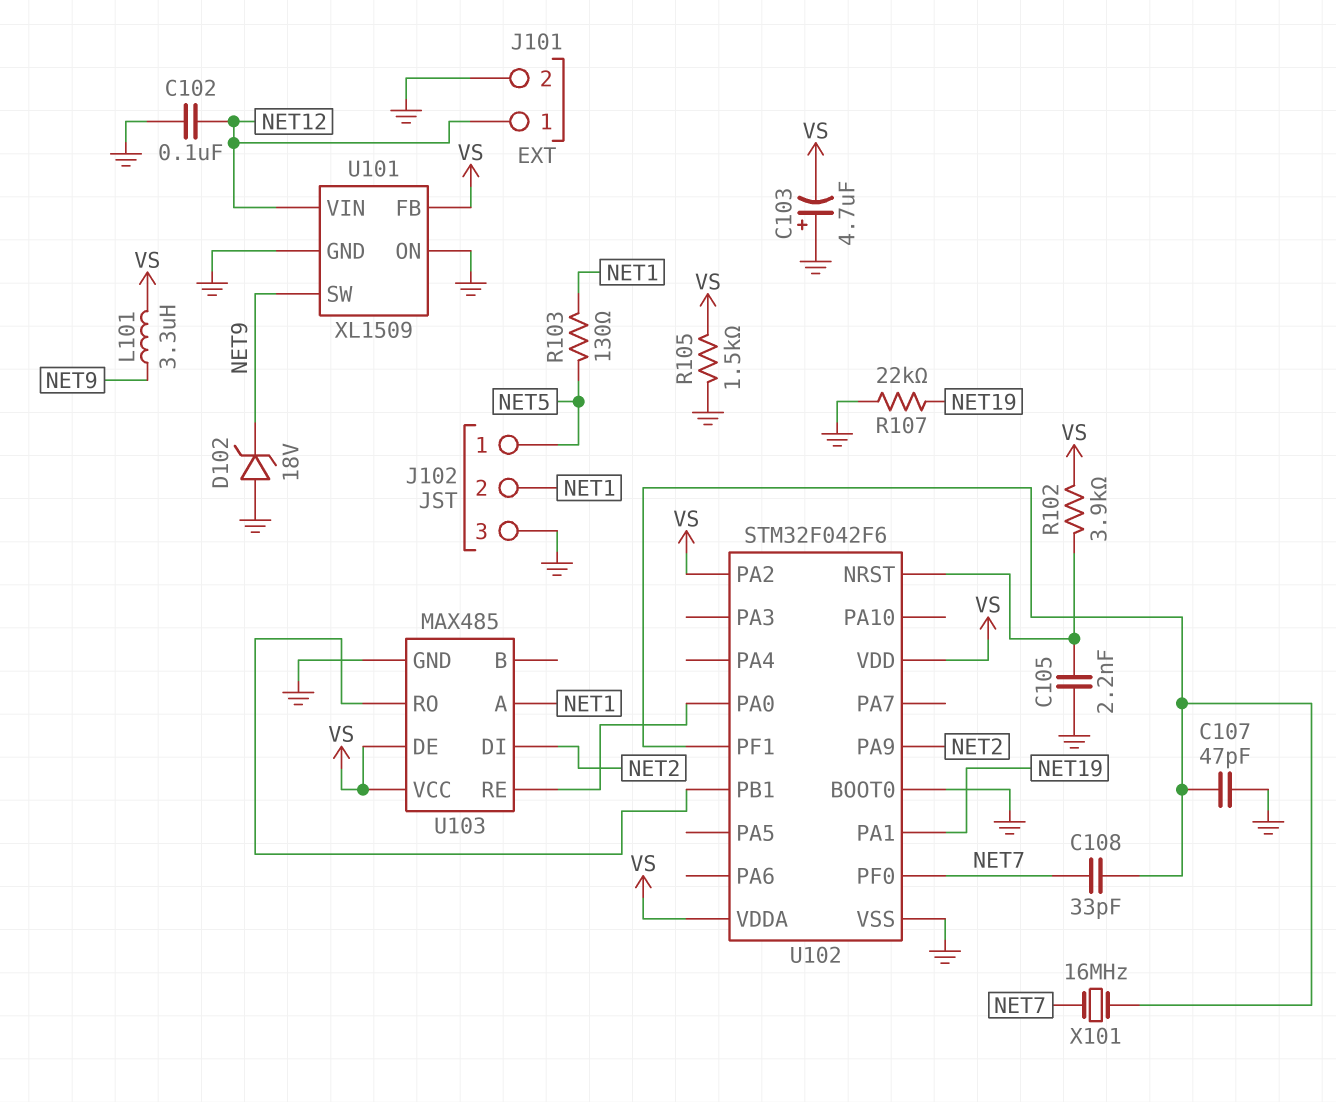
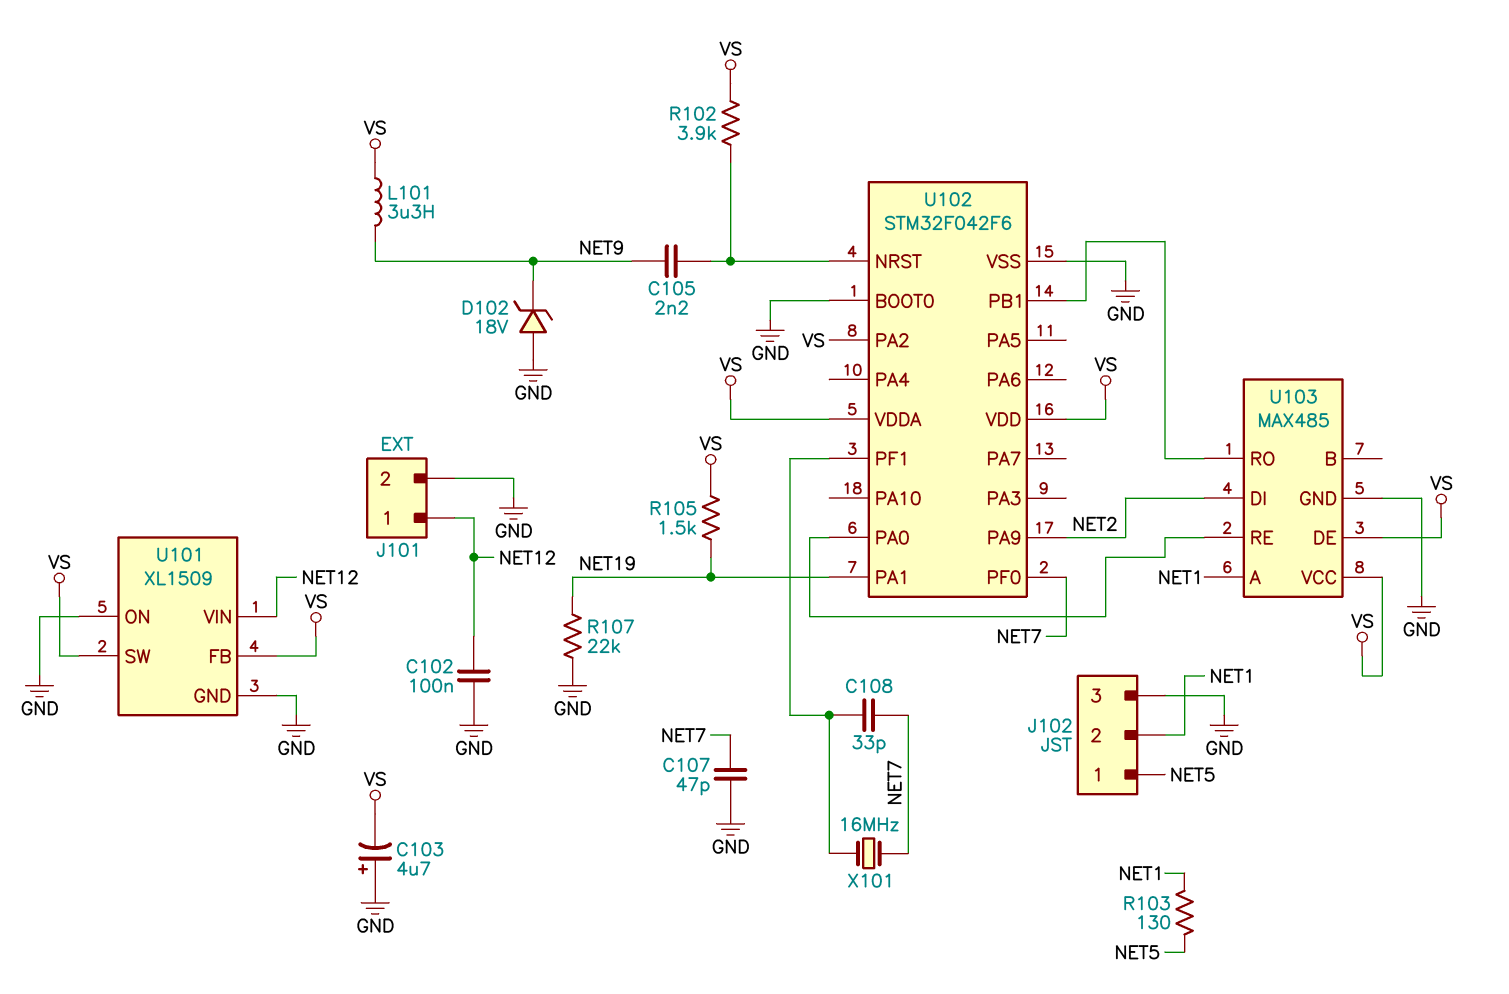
C105: 2.2nF (GND, U102/NRST) -> 2.2nF (NET9, U102/NRST)
C107: 47pF (GND, U102/PF1) -> 47pF (GND, NET7)
R105: 1.5k (GND, VS) -> 1.5k (NET19, VS)
U101 pin SW: NET9 -> VS

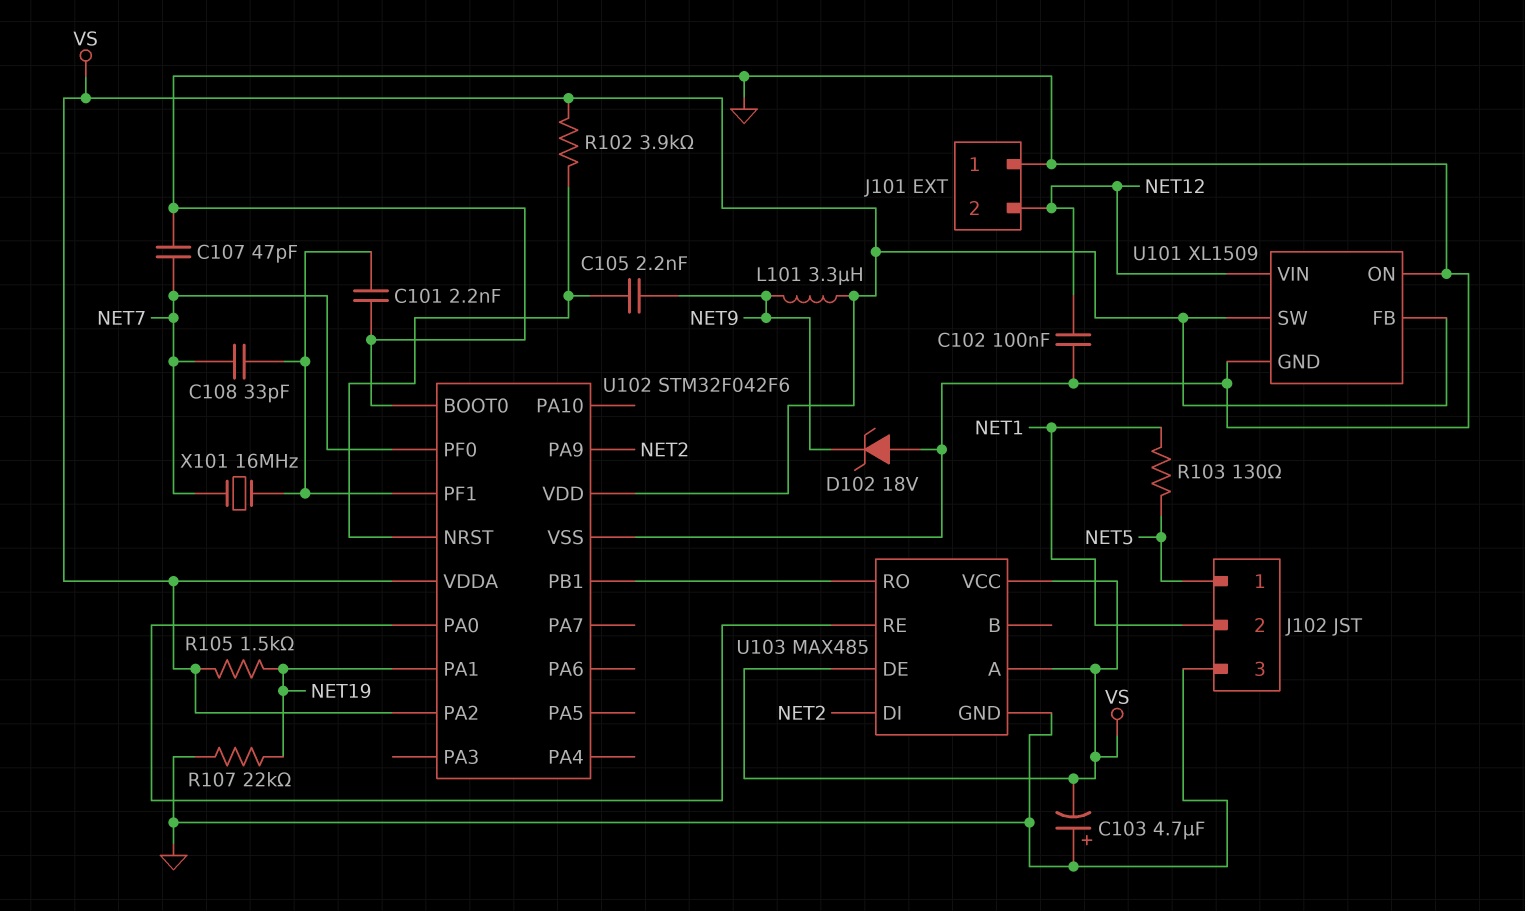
C101: none -> 2.2nF (GND, U102/PF1)
J101 pin 1: NET12 -> GND
J101 pin 2: GND -> NET12
U103 pin A: NET1 -> VS

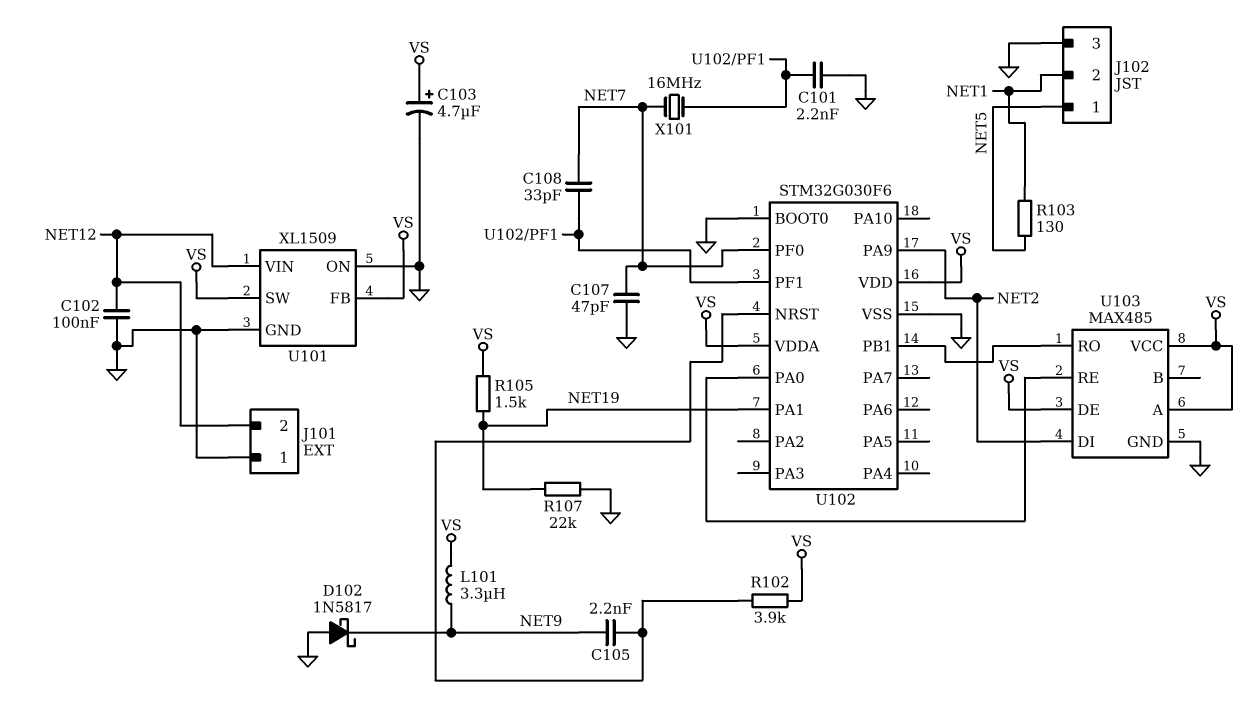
C103: 4.7uF (plus GND, minus VS) -> 4.7uF (plus VS, minus GND)
D102: zener 18V (A GND, K NET9) -> schottky 1N5817 (A GND, K NET9)
U102: STM32F042F6 -> STM32G030F6
U102 pin PA2: VS -> none

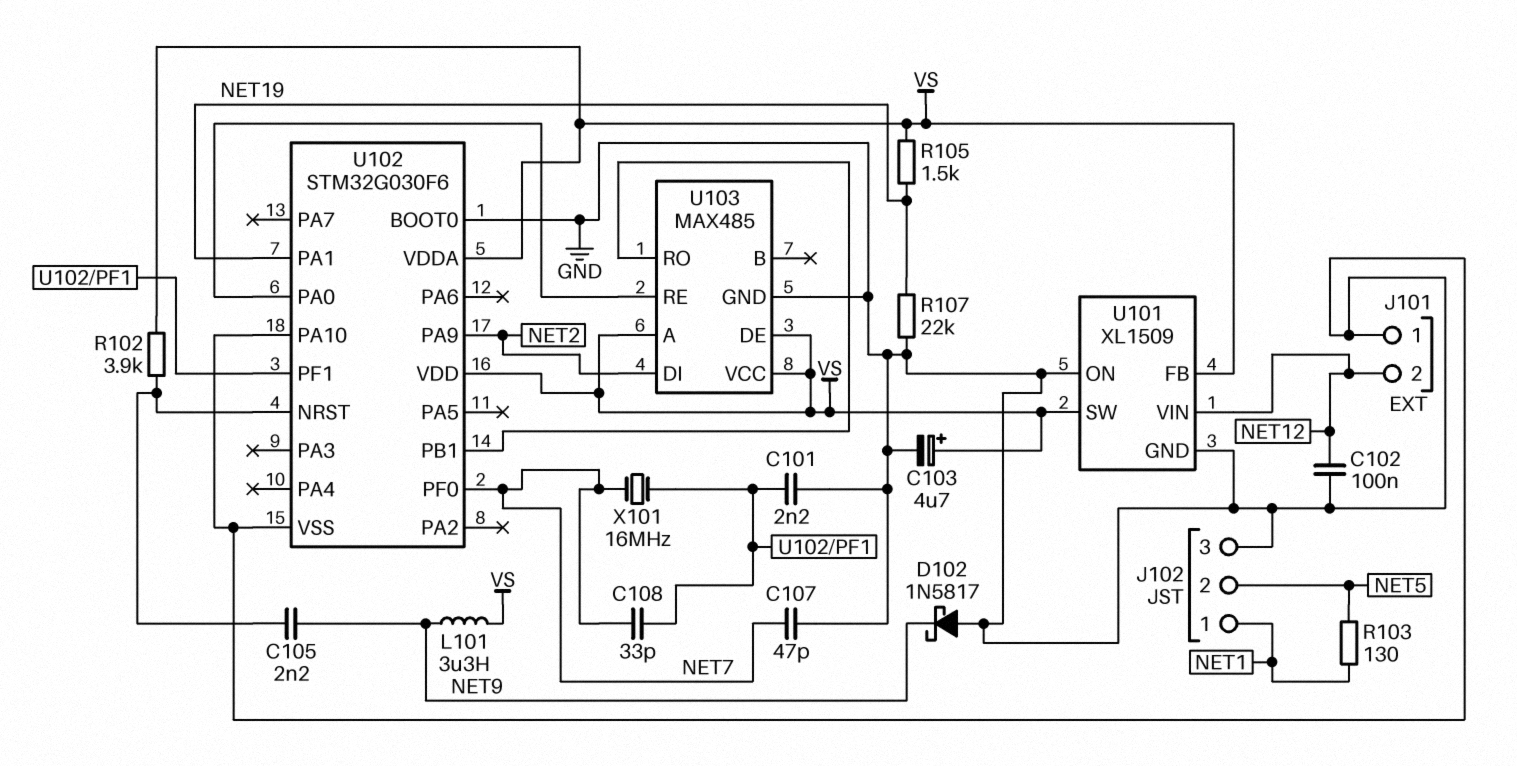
J102 pin 1: NET5 -> NET1
J102 pin 2: NET1 -> NET5
U102 pin PA10: none -> GND

